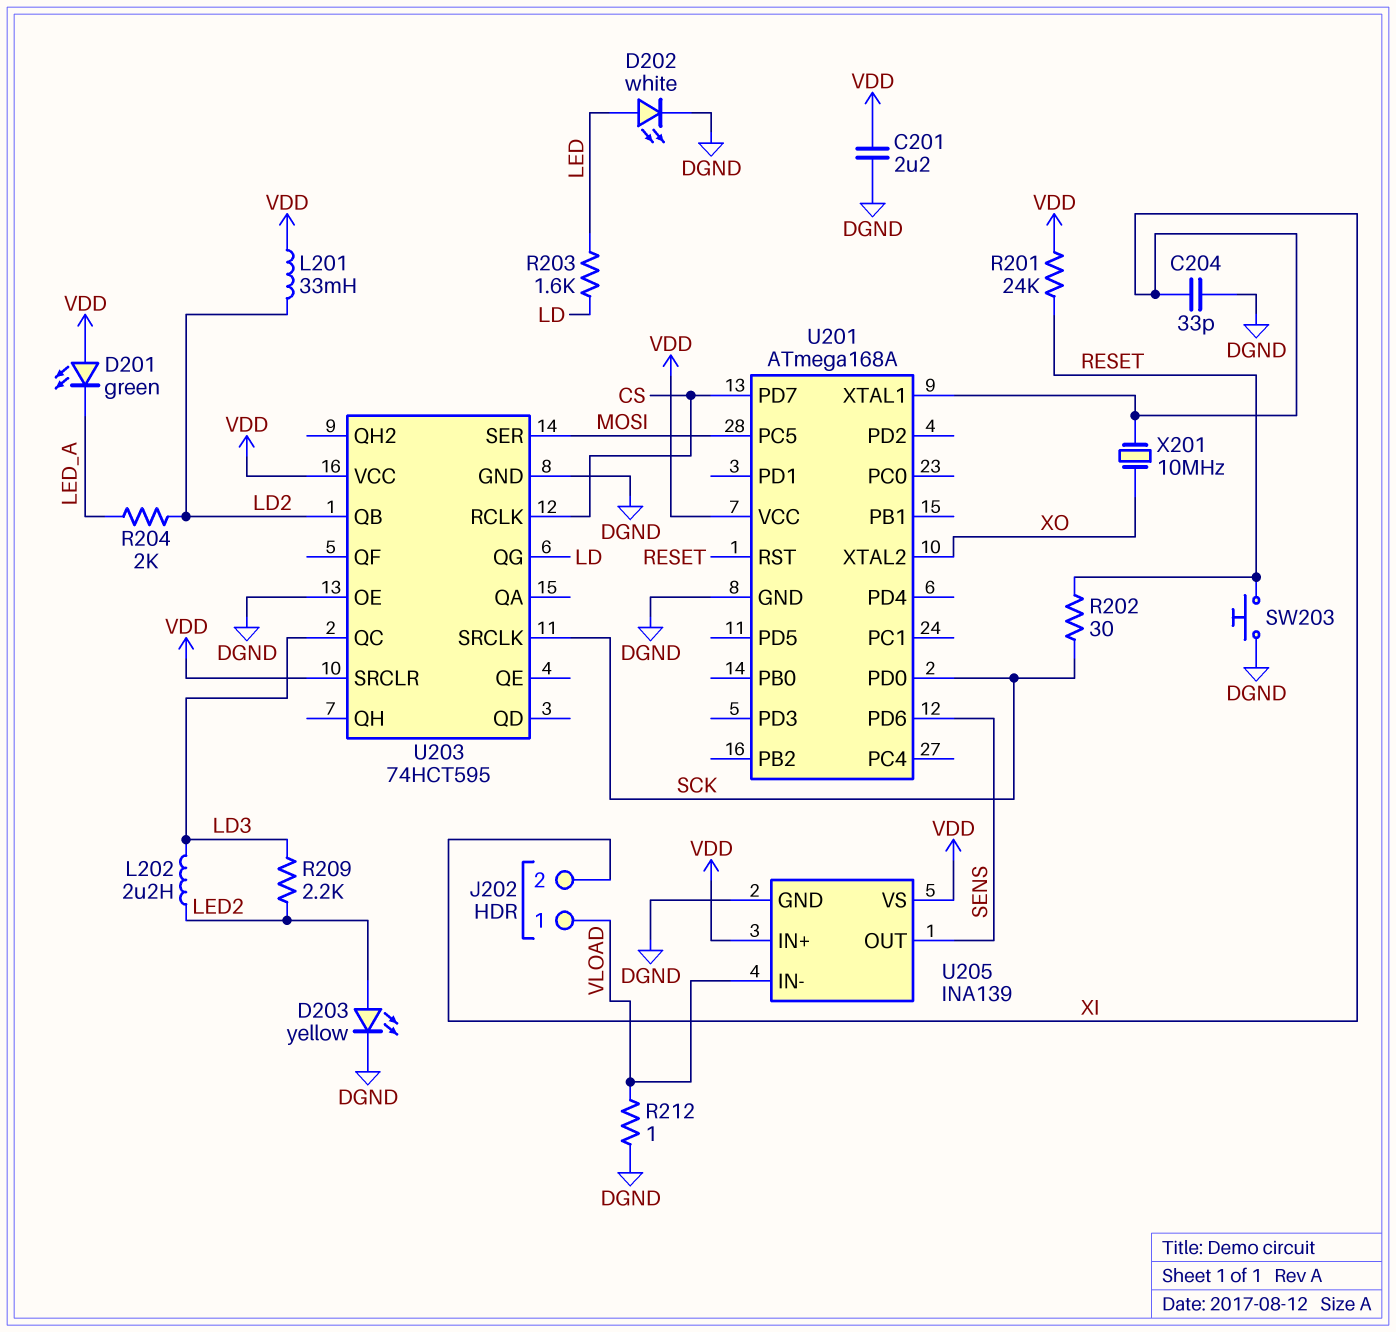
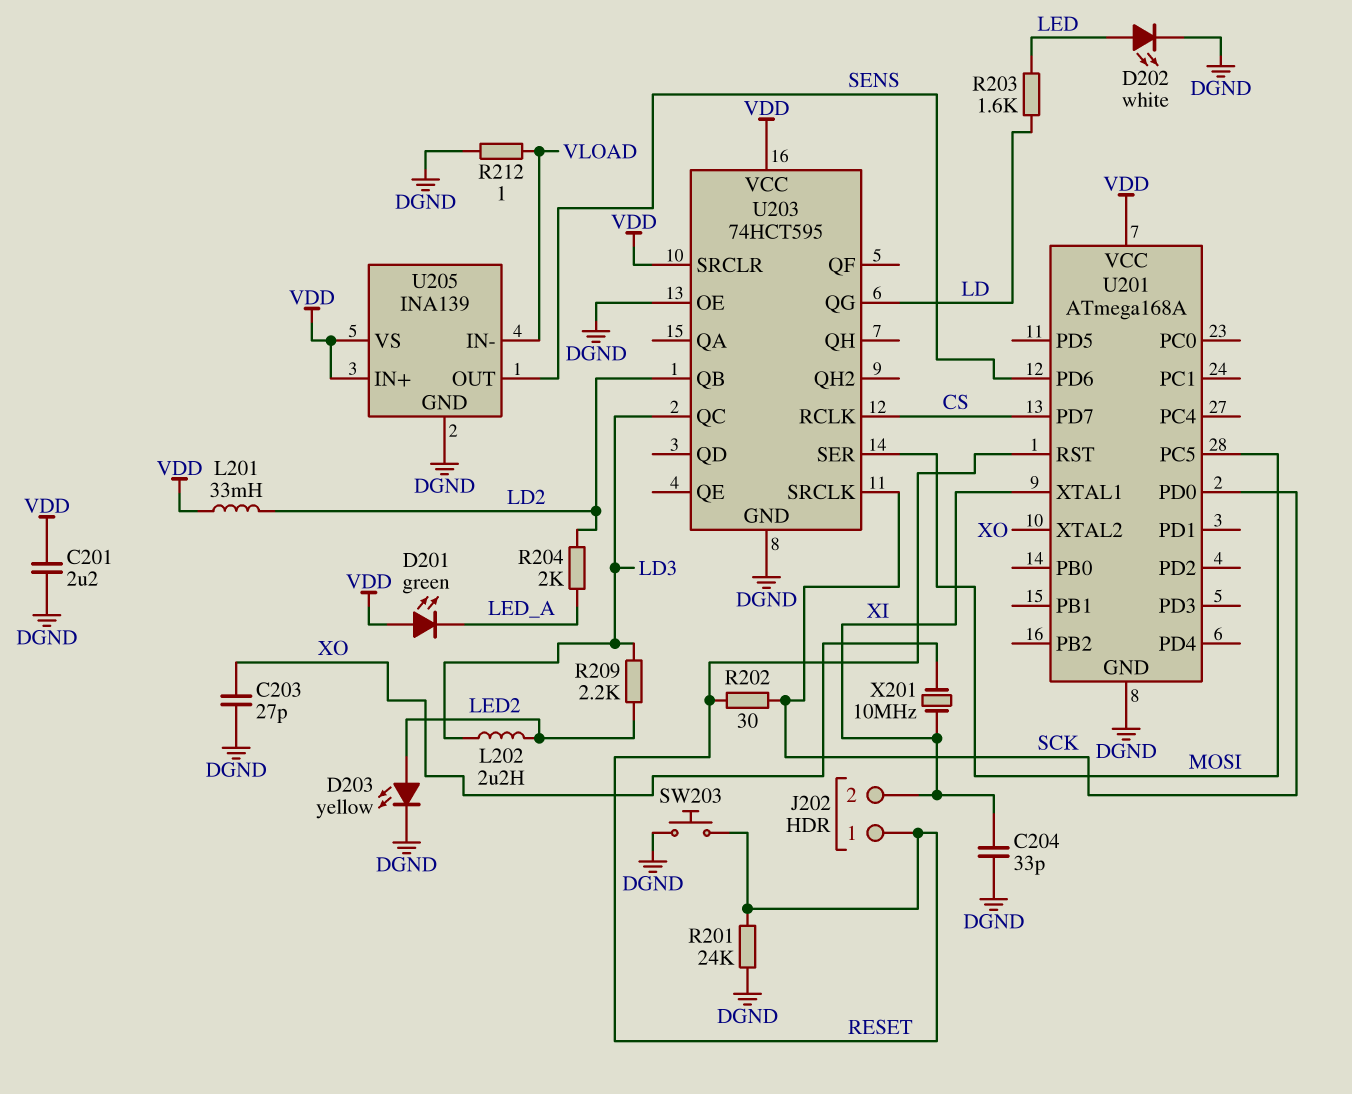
C203: none -> 27pF (DGND, XO)
J202 pin 1: VLOAD -> RESET
R201: 24k (RESET, VDD) -> 24k (DGND, RESET)

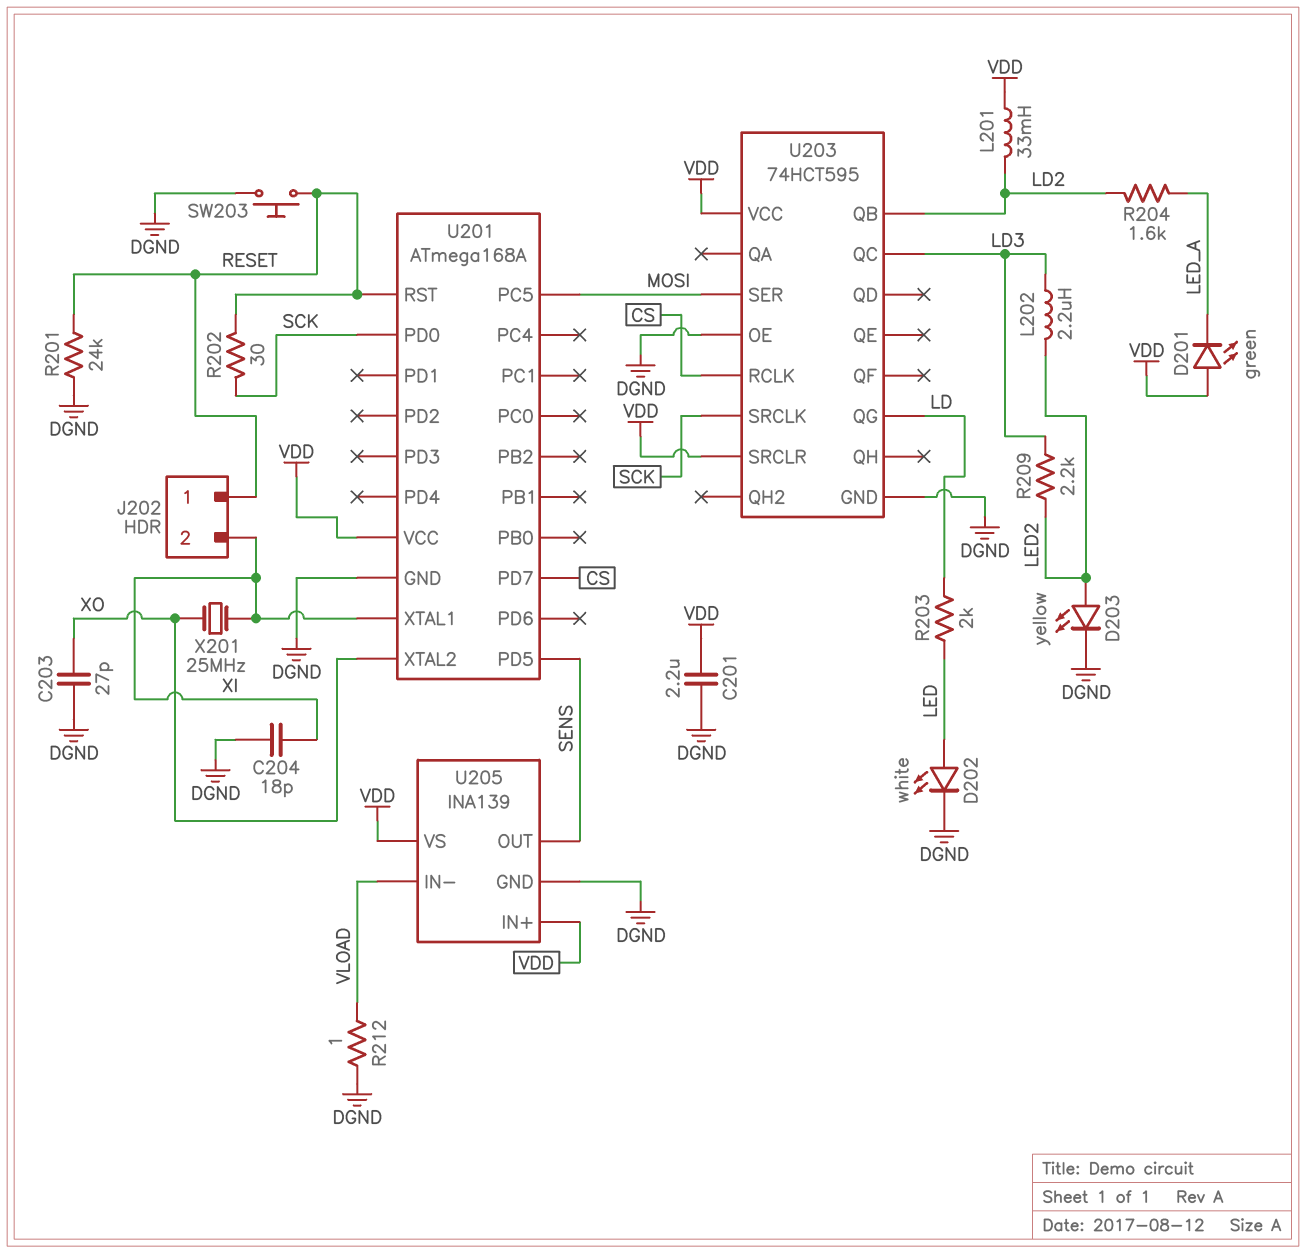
C204: 33pF (DGND, XI) -> 18pF (DGND, XI)
R203: 1.6k (LD, LED) -> 2k (LD, LED)
R204: 2k (LD2, LED_A) -> 1.6k (LD2, LED_A)
U201 pin PD5: none -> SENS
U201 pin PD6: SENS -> none
X201: 10MHz (XI, XO) -> 25MHz (XI, XO)

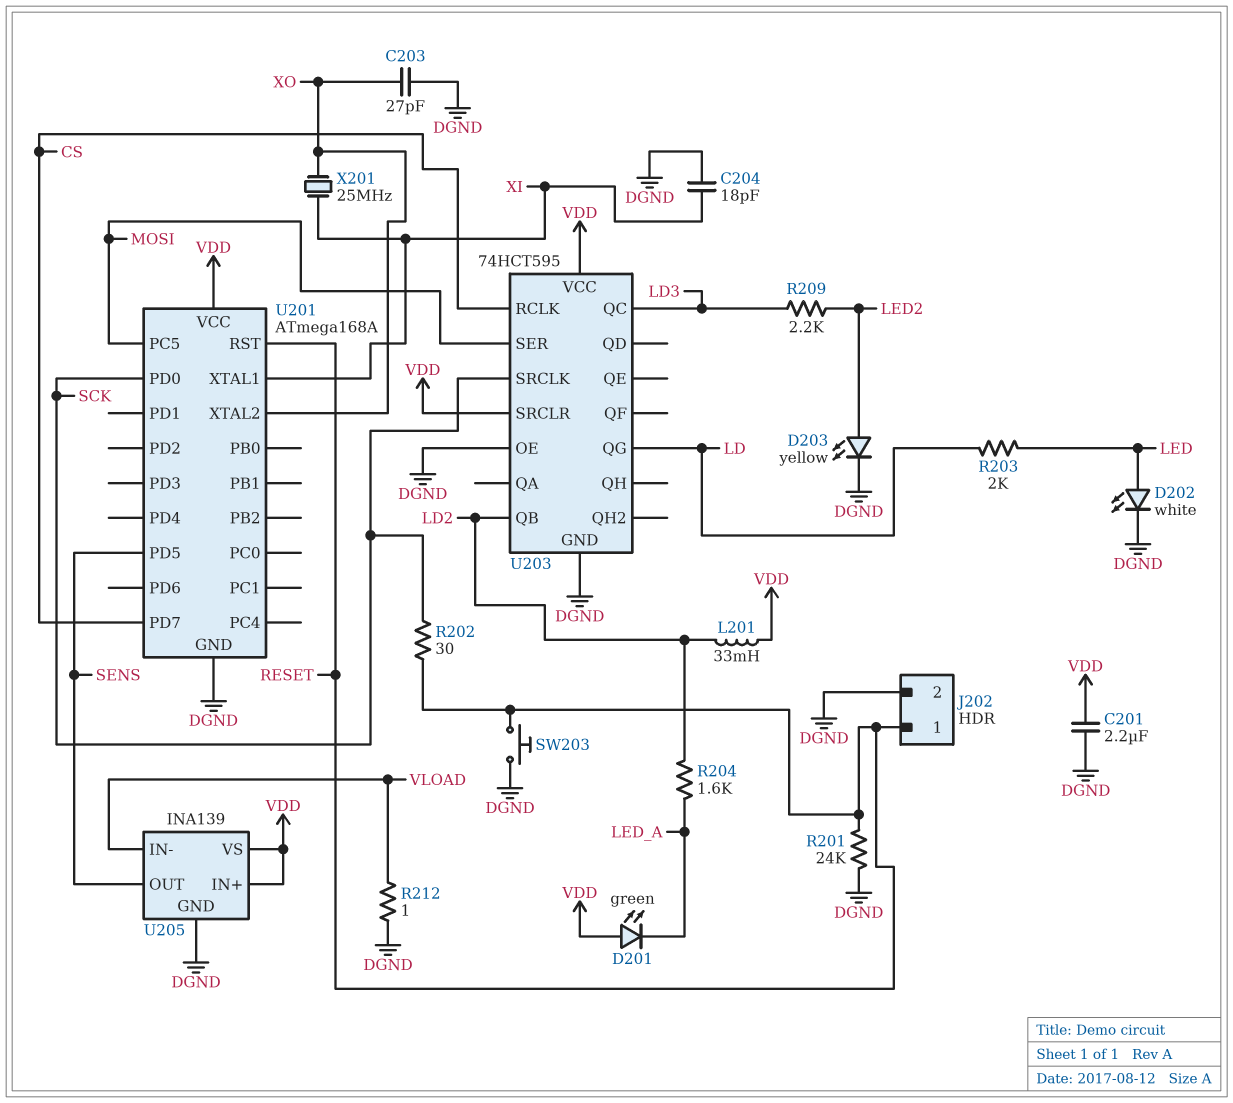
J202 pin 2: XI -> DGND
L202: 2.2uH (LD3, LED2) -> none

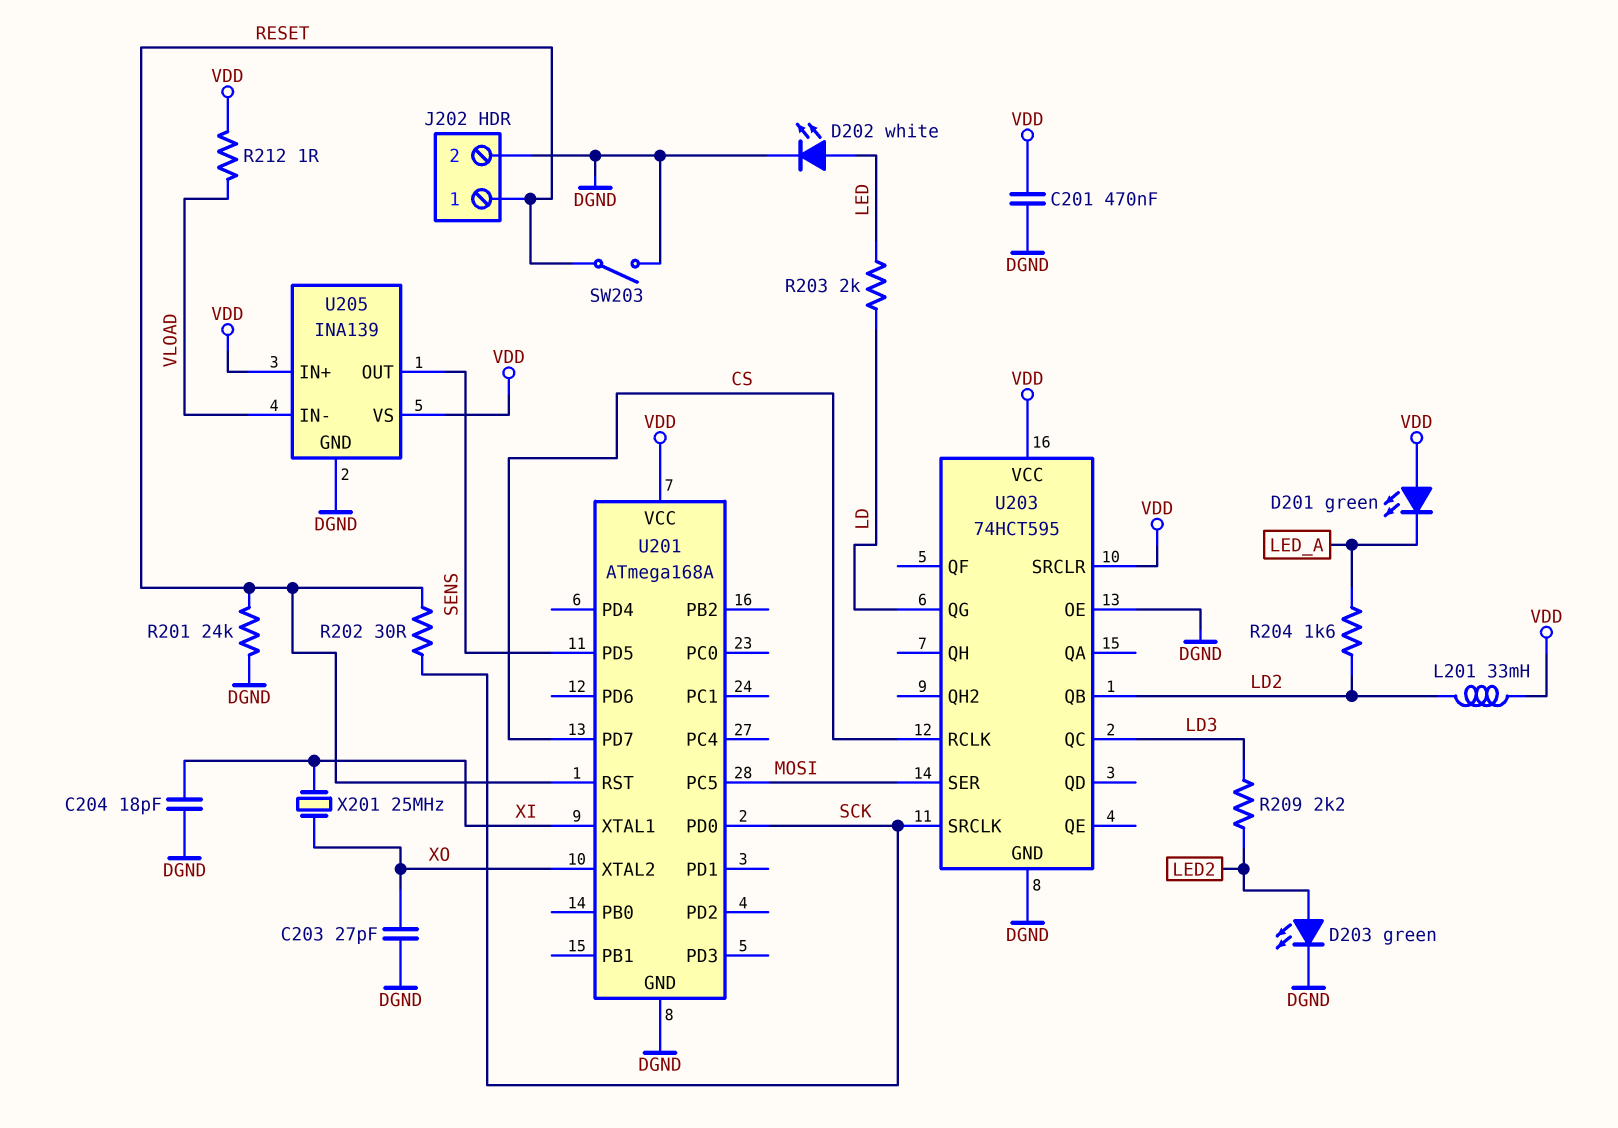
C201: 2.2uF (DGND, VDD) -> 470nF (DGND, VDD)
D203: LED yellow (A LED2, K DGND) -> LED green (A LED2, K DGND)
R212: 1 (DGND, VLOAD) -> 1 (VDD, VLOAD)
SW203: button (DGND, RESET) -> switch (DGND, RESET)

